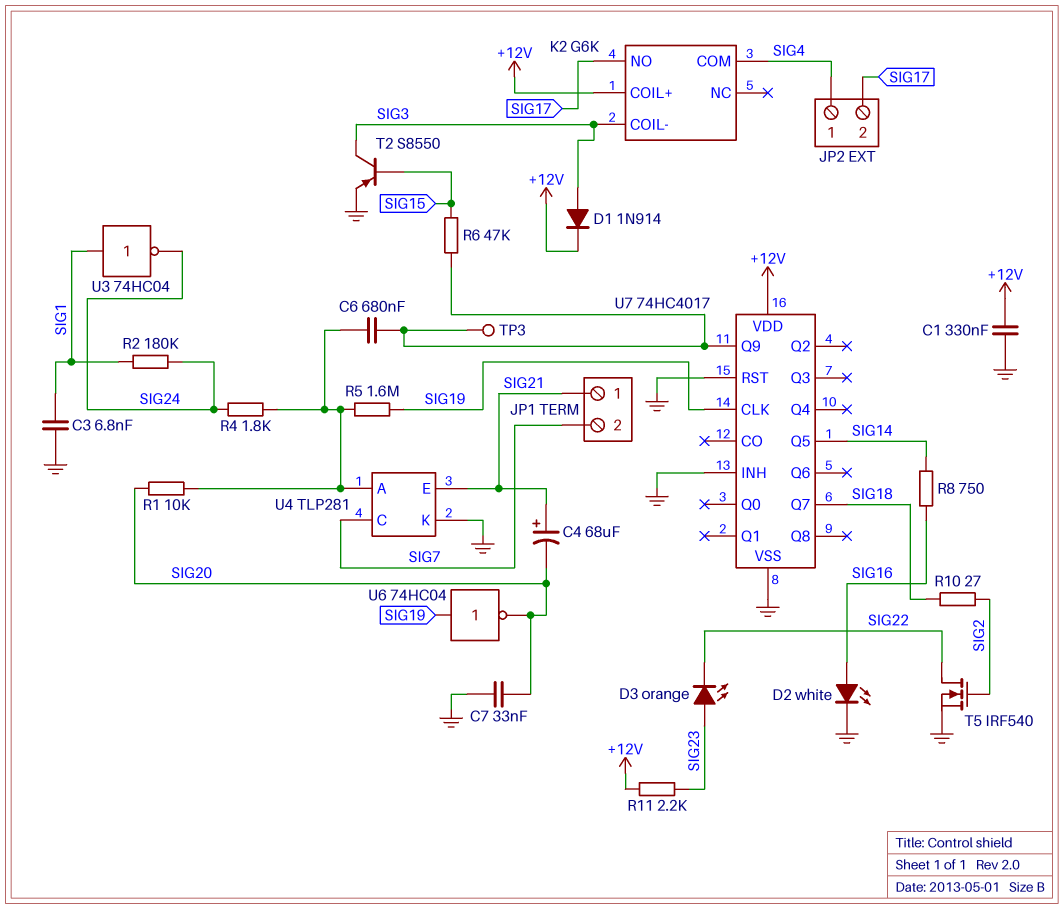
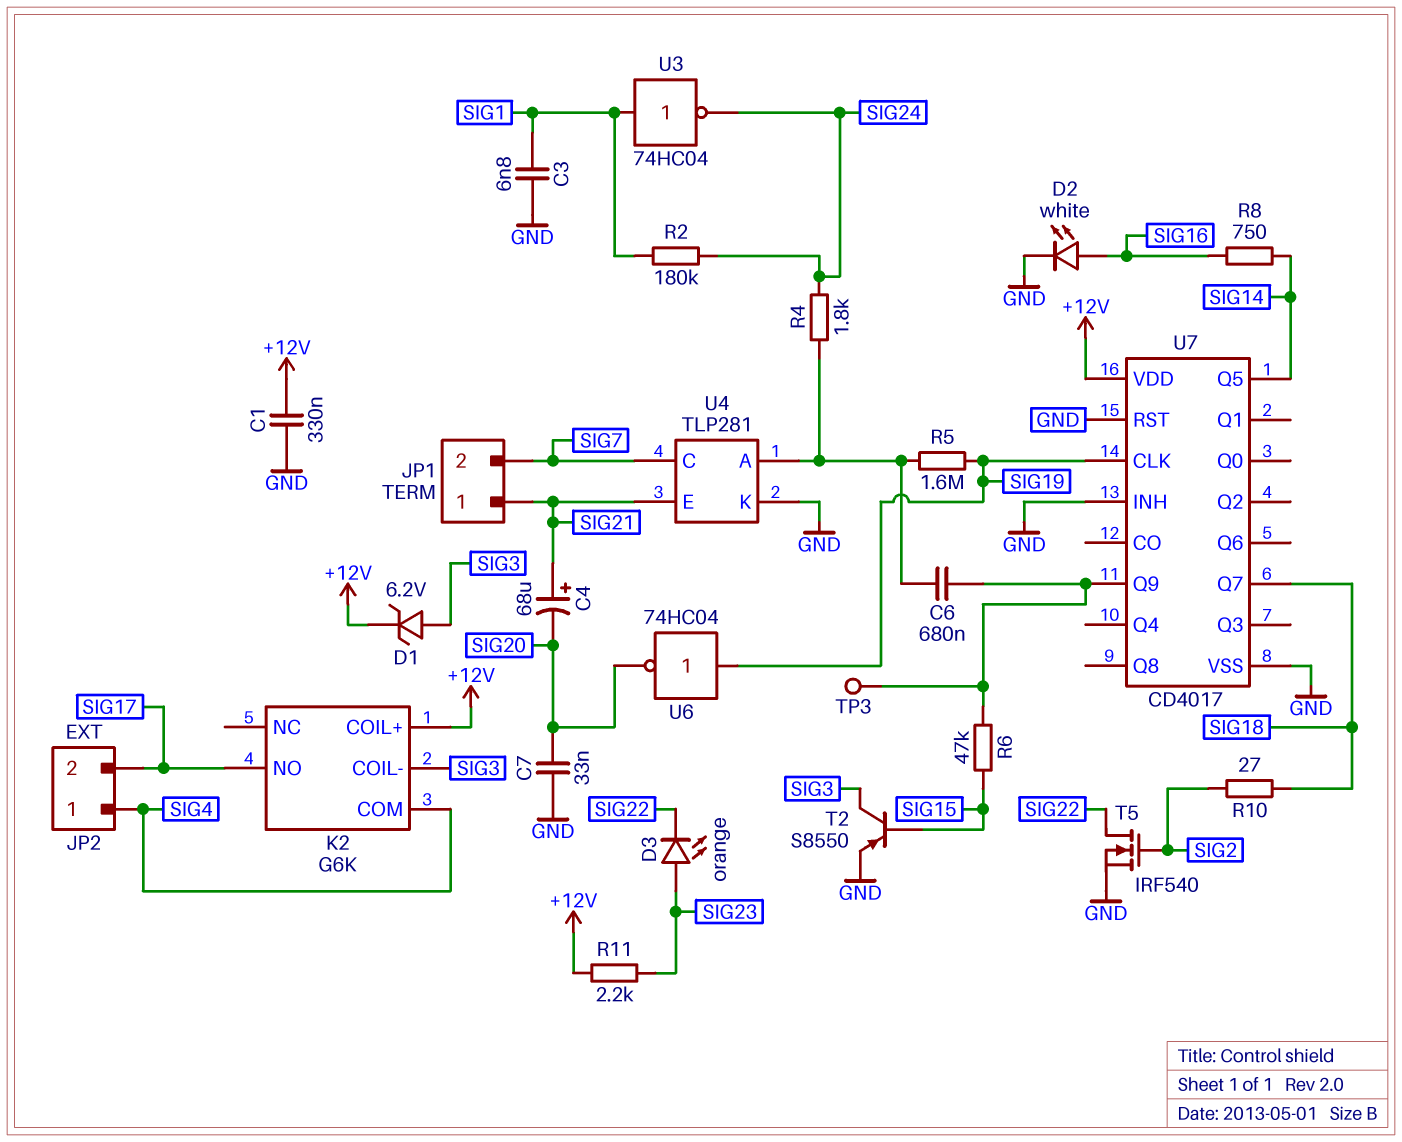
D1: diode 1N914 (A SIG3, K +12V) -> zener 6.2V (A SIG3, K +12V)
R1: 10k (SIG20, U4/A) -> none
U7: 74HC4017 -> CD4017

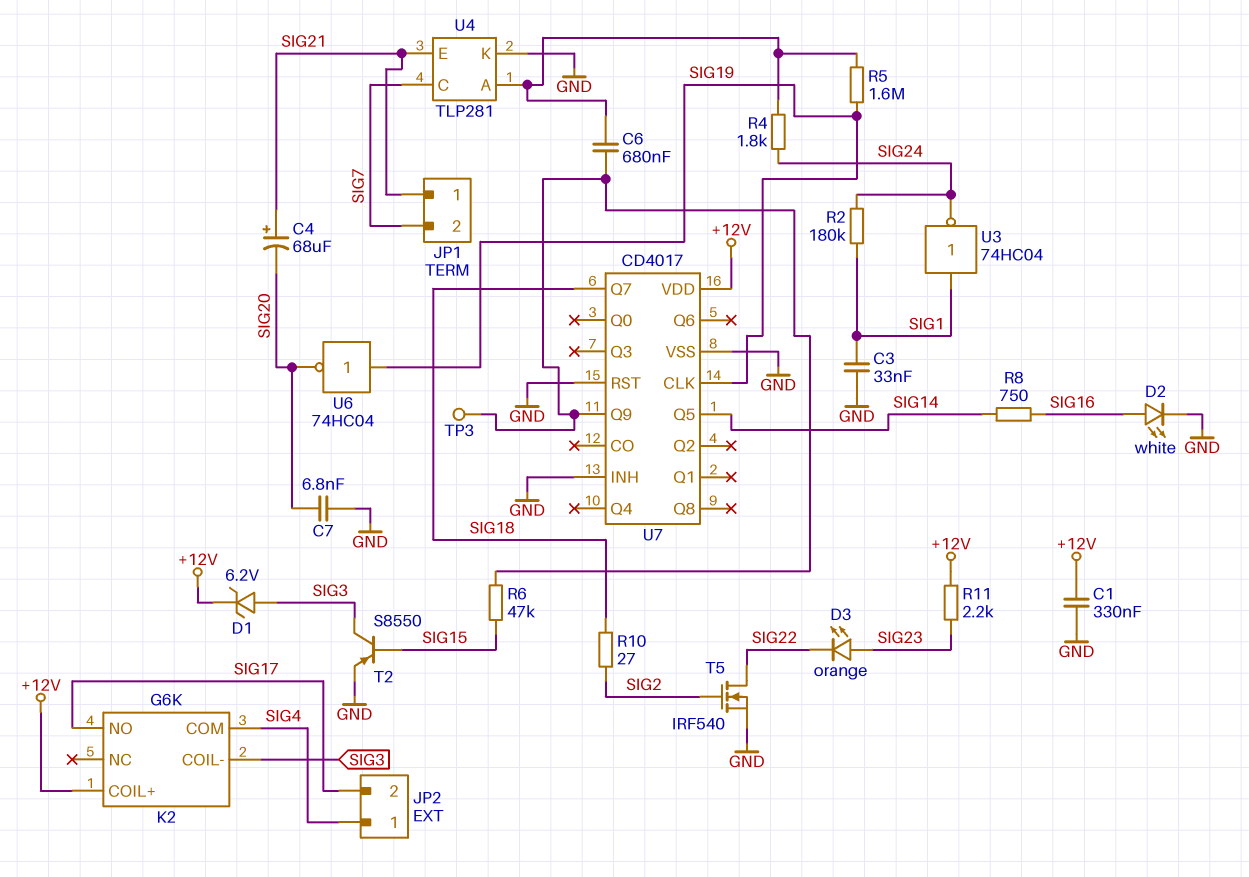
C3: 6.8nF (GND, SIG1) -> 33nF (GND, SIG1)
C7: 33nF (GND, SIG20) -> 6.8nF (GND, SIG20)

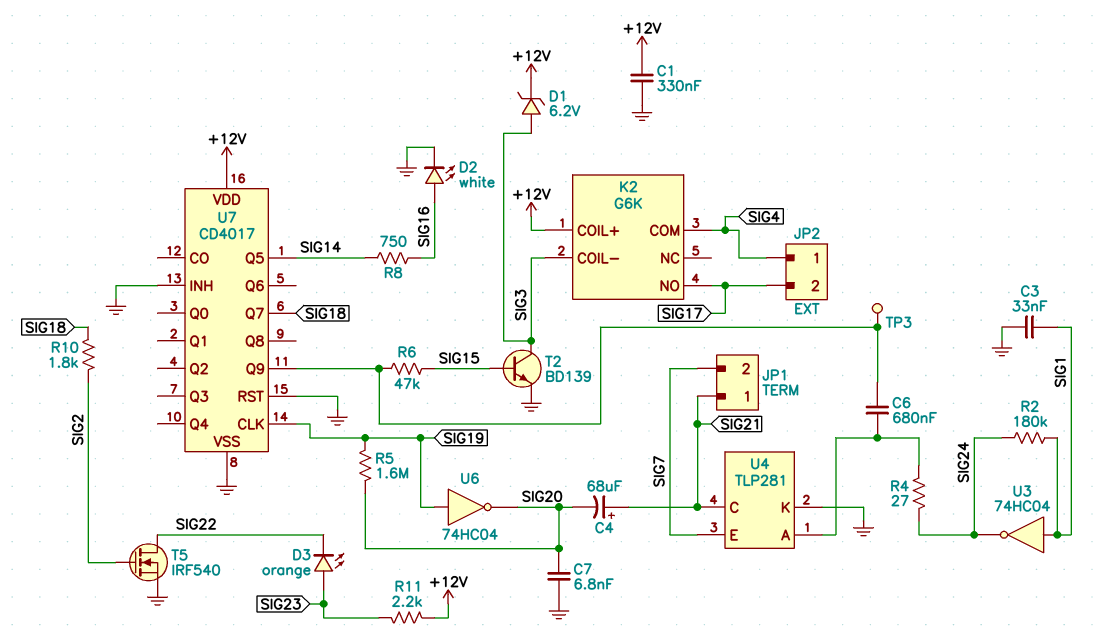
R4: 1.8k (SIG24, U4/A) -> 27 (SIG24, U4/A)
R5: 1.6M (SIG19, U4/A) -> 1.6M (SIG19, SIG20)
R10: 27 (SIG2, SIG18) -> 1.8k (SIG2, SIG18)
T2: PNP S8550 (B SIG15, C SIG3, E GND) -> NPN BD139 (B SIG15, C SIG3, E GND)
U4 pin C: SIG7 -> SIG21
U4 pin E: SIG21 -> SIG7

